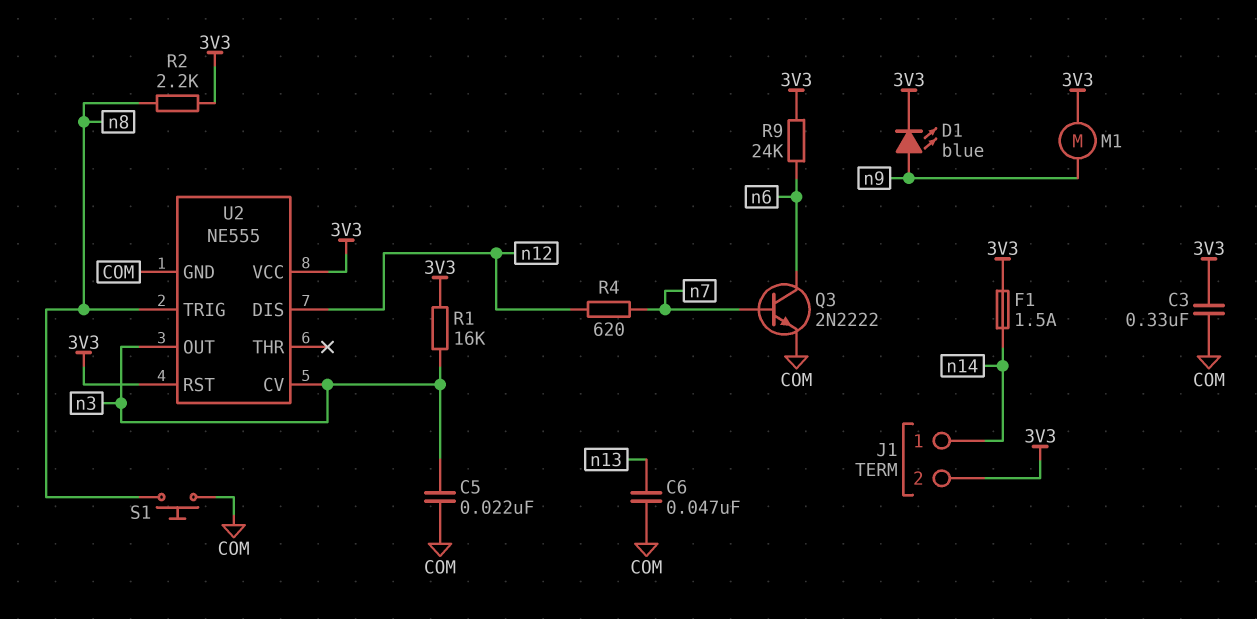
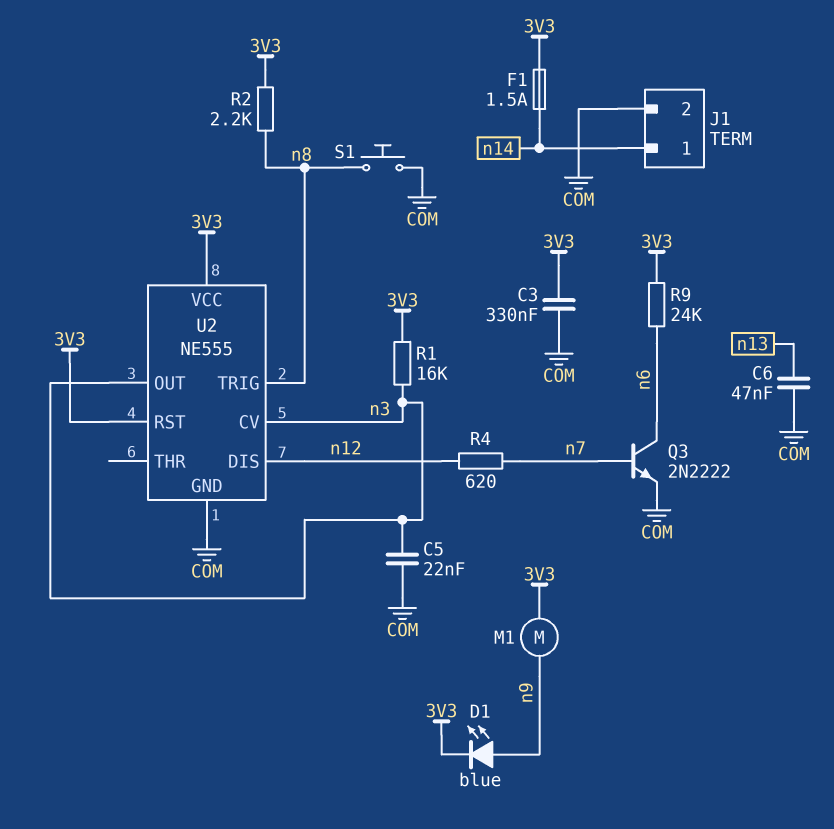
J1 pin 2: 3V3 -> COM

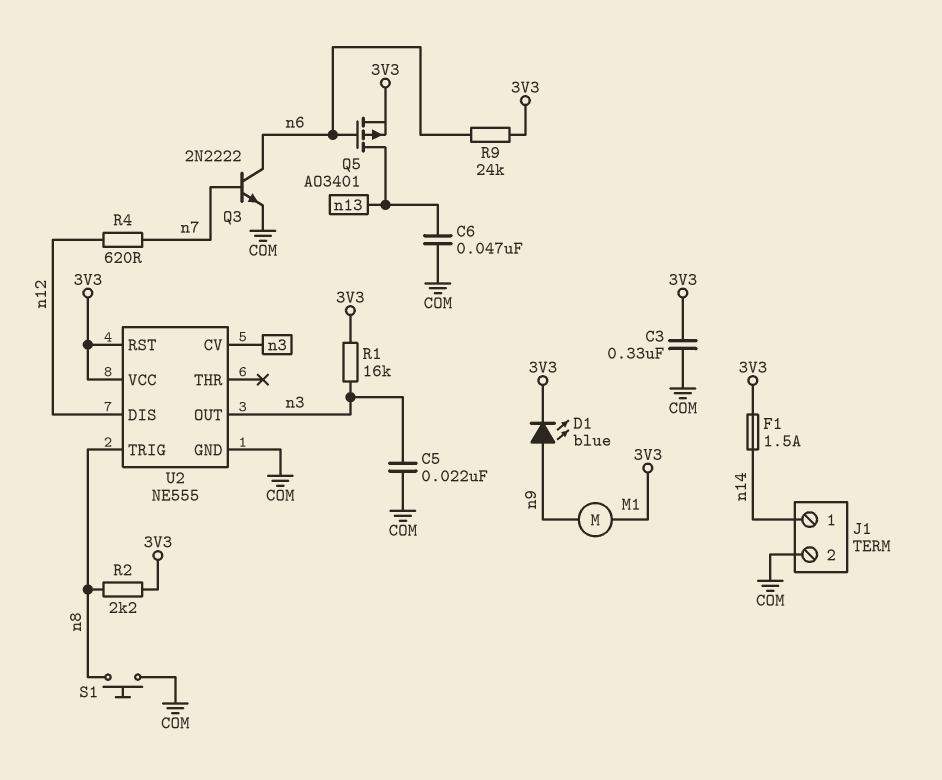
Q5: none -> PMOS AO3401 (G n6, D n13, S 3V3)

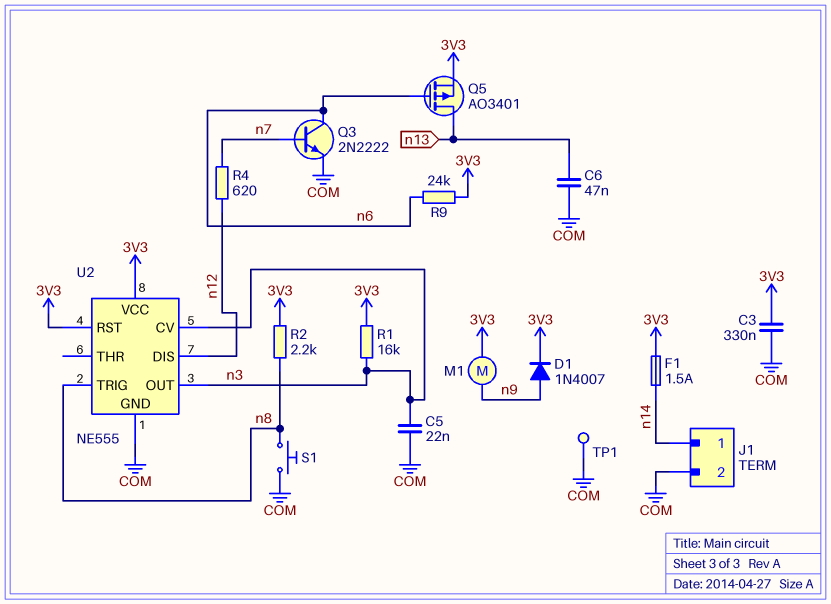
D1: LED blue (A n9, K 3V3) -> diode 1N4007 (A n9, K 3V3)
TP1: none -> test point (COM)

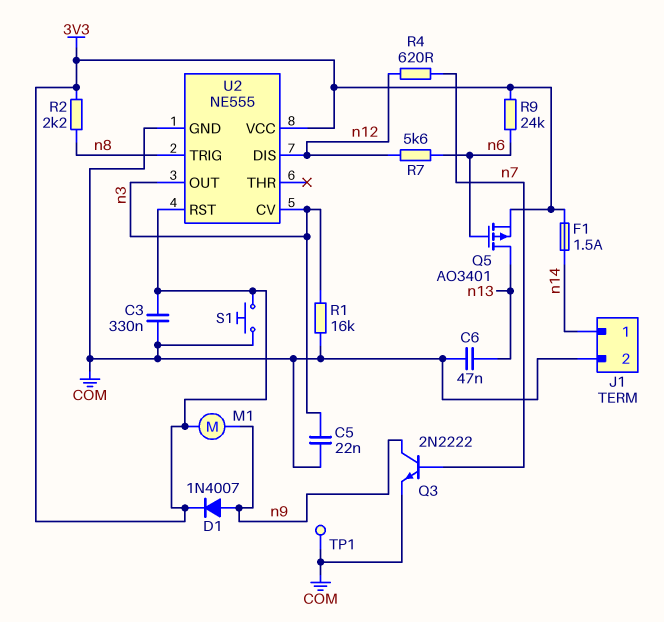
Q3: NPN 2N2222 (B n7, C n6, E COM) -> NPN 2N2222 (B n7, C n9, E COM)
R1: 16k (3V3, n3) -> 16k (COM, n3)
R7: none -> 5.6k (n6, n12)
S1: button (COM, n8) -> button (3V3, COM)

